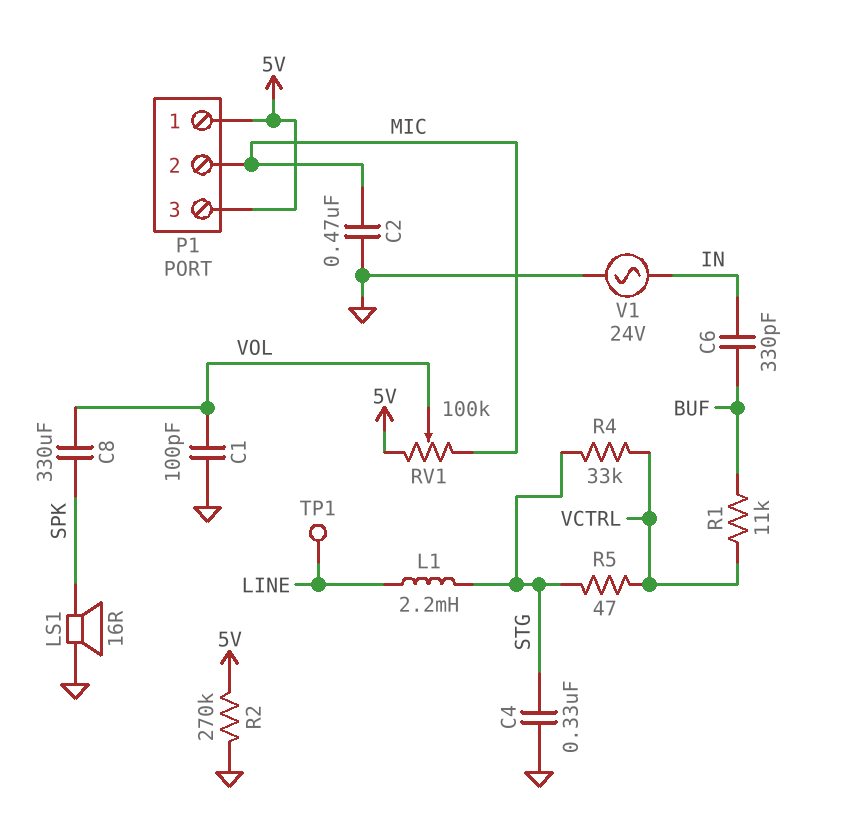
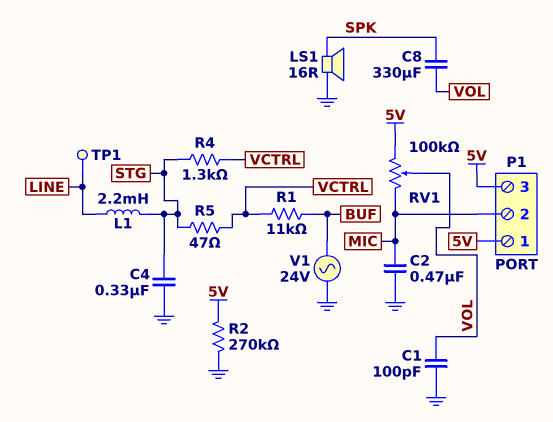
C6: 330pF (BUF, IN) -> none
R4: 33k (STG, VCTRL) -> 1.3k (STG, VCTRL)
V1: AC 24V (GND, IN) -> AC 24V (BUF, GND)

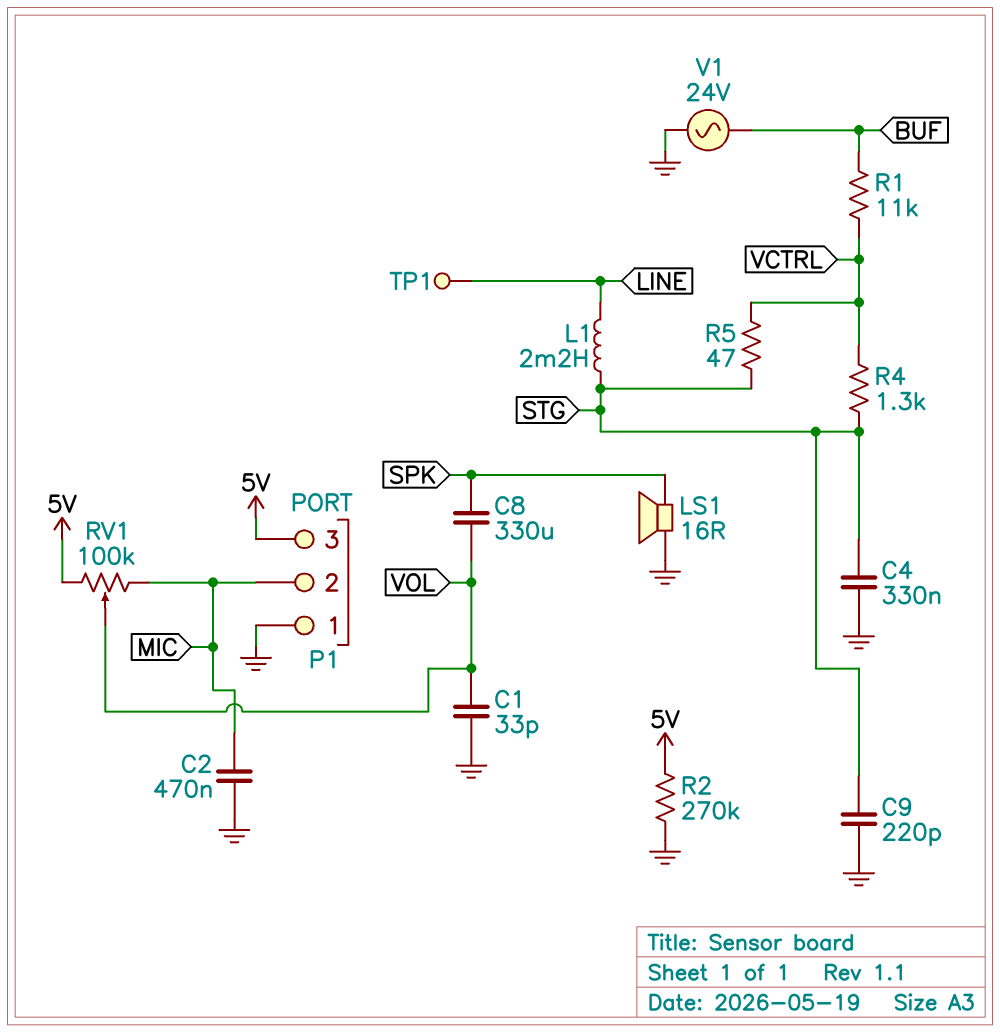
C1: 100pF (GND, VOL) -> 33pF (GND, VOL)
C9: none -> 220pF (GND, STG)
P1 pin 1: 5V -> GND

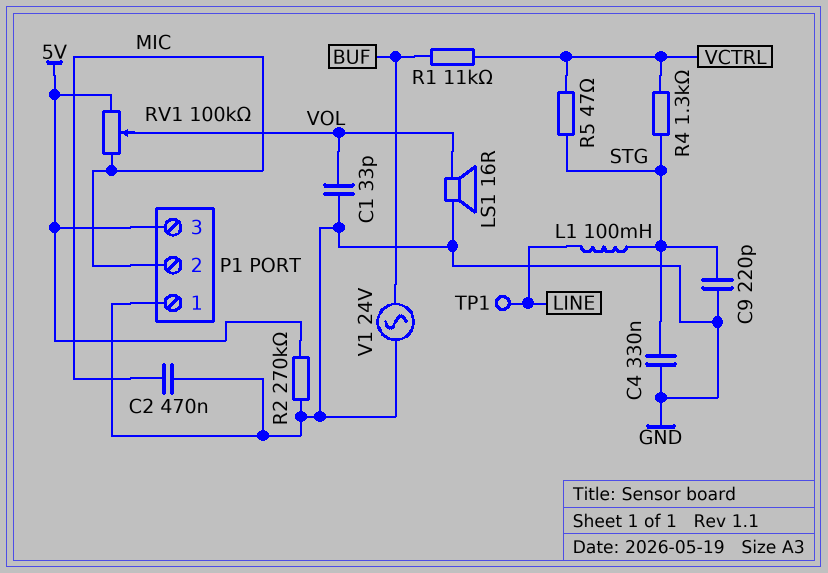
C8: 330uF (SPK, VOL) -> none
L1: 2.2mH (LINE, STG) -> 100mH (LINE, STG)
LS1: speaker 16R (GND, SPK) -> speaker 16R (GND, VOL)

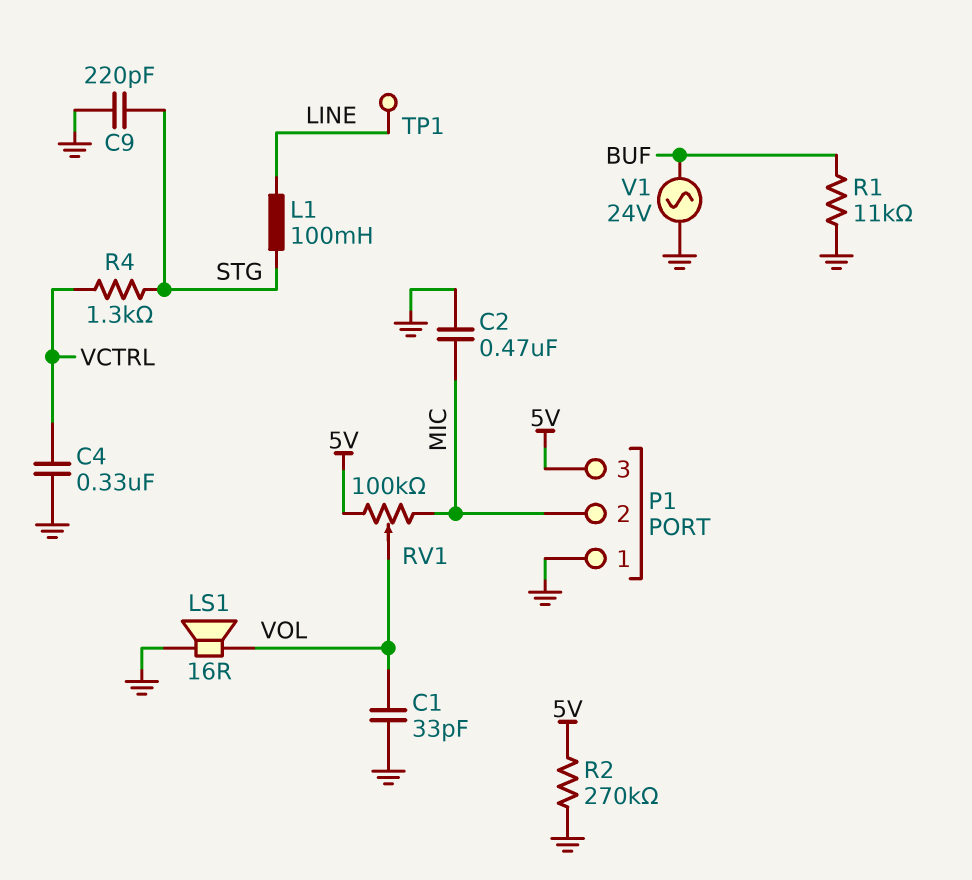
C4: 330nF (GND, STG) -> 330nF (GND, VCTRL)
R1: 11k (BUF, VCTRL) -> 11k (BUF, GND)
R5: 47 (STG, VCTRL) -> none

